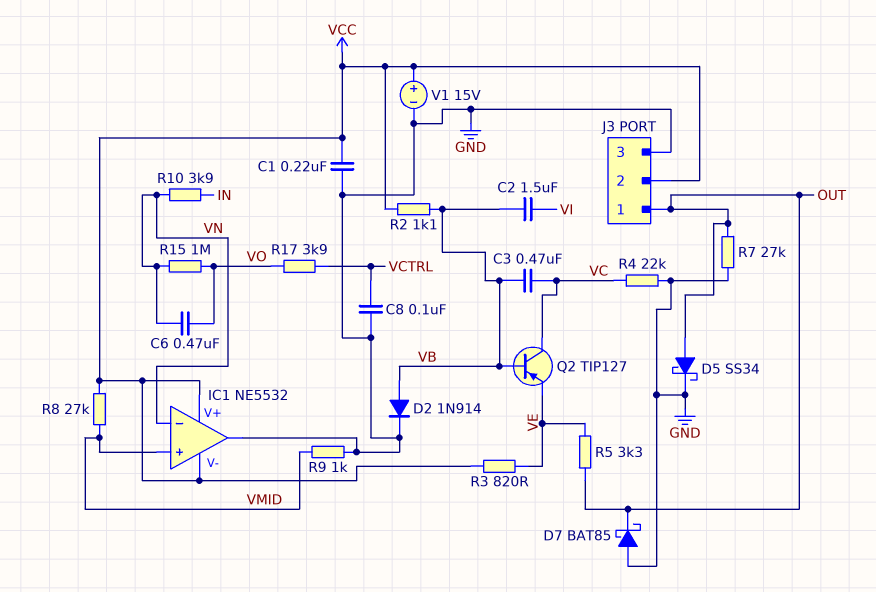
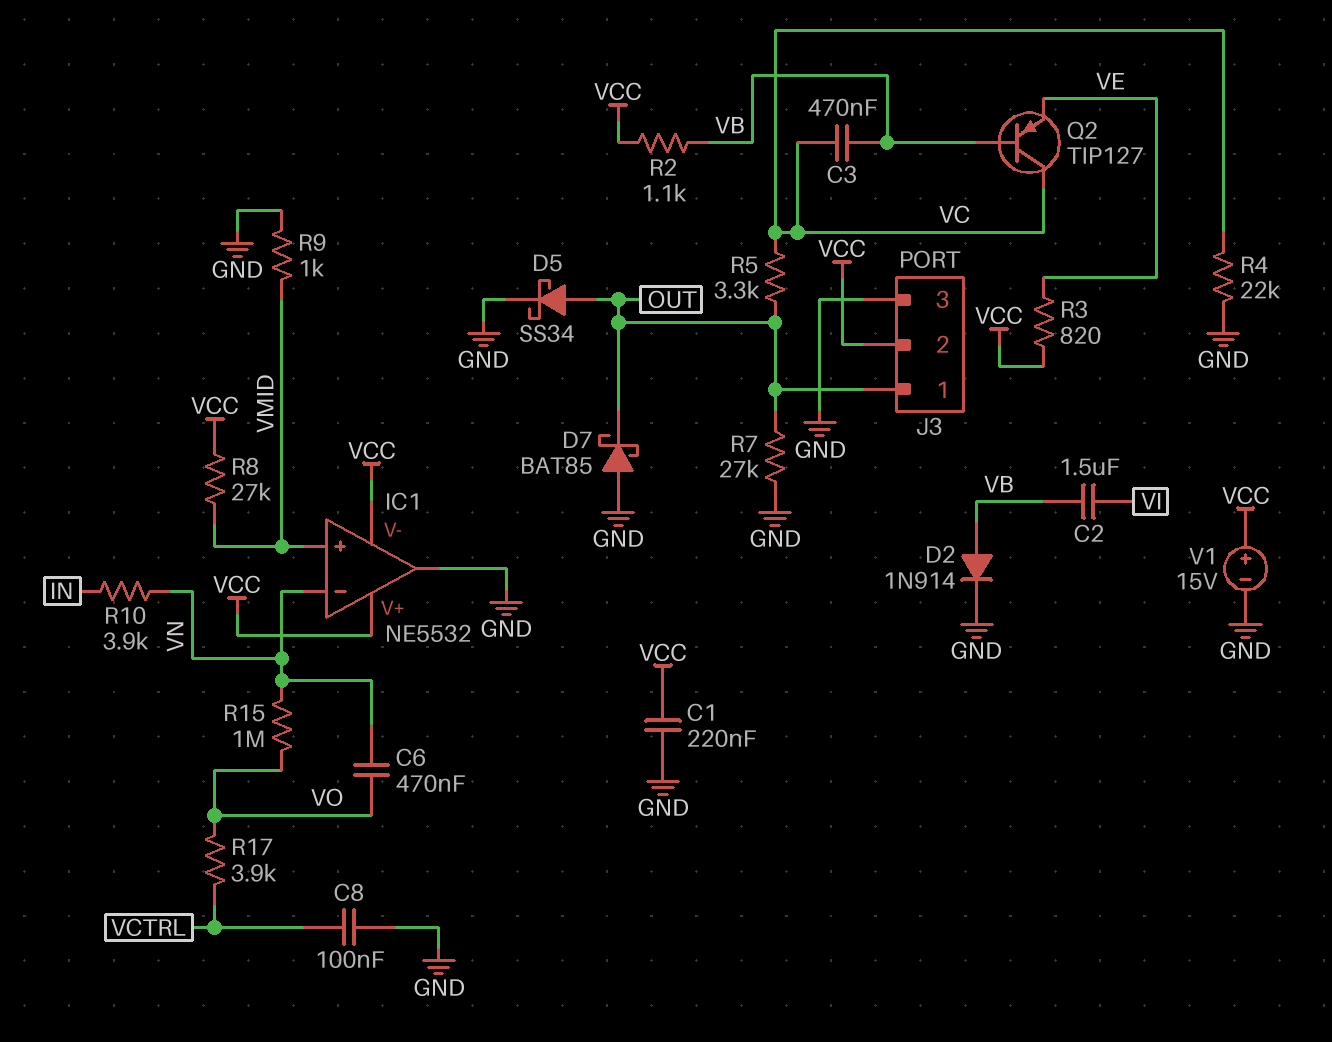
R5: 3.3k (OUT, VE) -> 3.3k (OUT, VC)

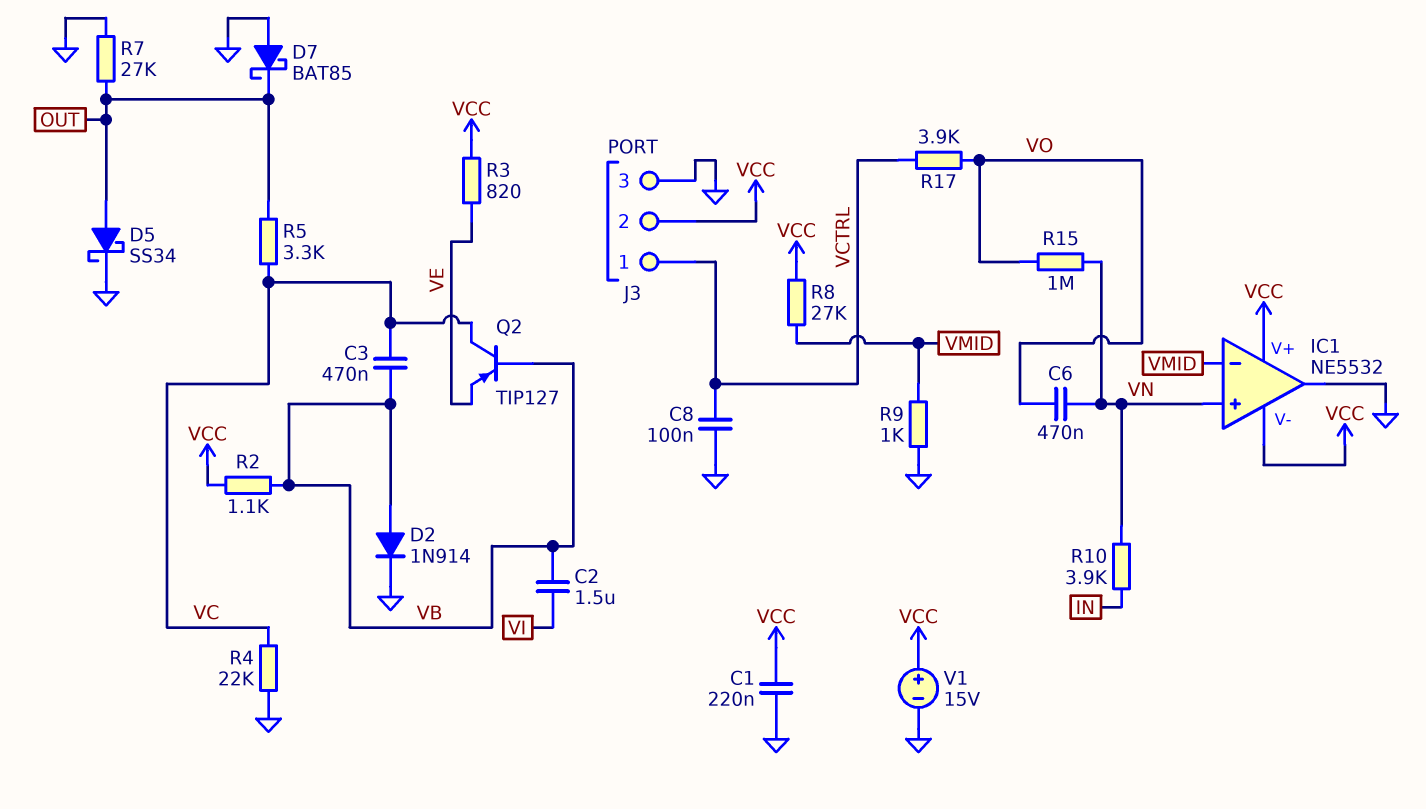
IC1 pin in+: VMID -> VN
IC1 pin in-: VN -> VMID
J3 pin 1: OUT -> VCTRL

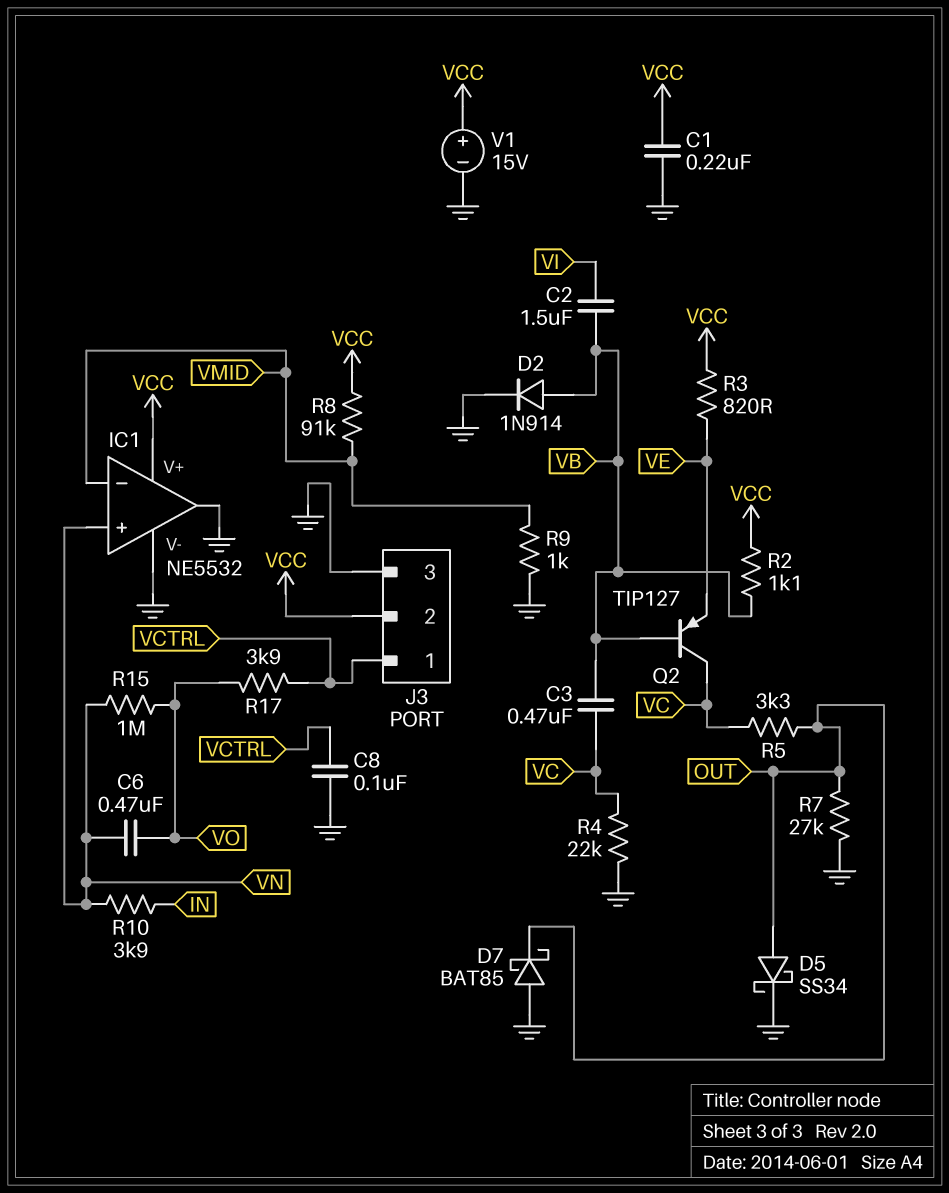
IC1 pin V-: VCC -> GND
R8: 27k (VCC, VMID) -> 91k (VCC, VMID)

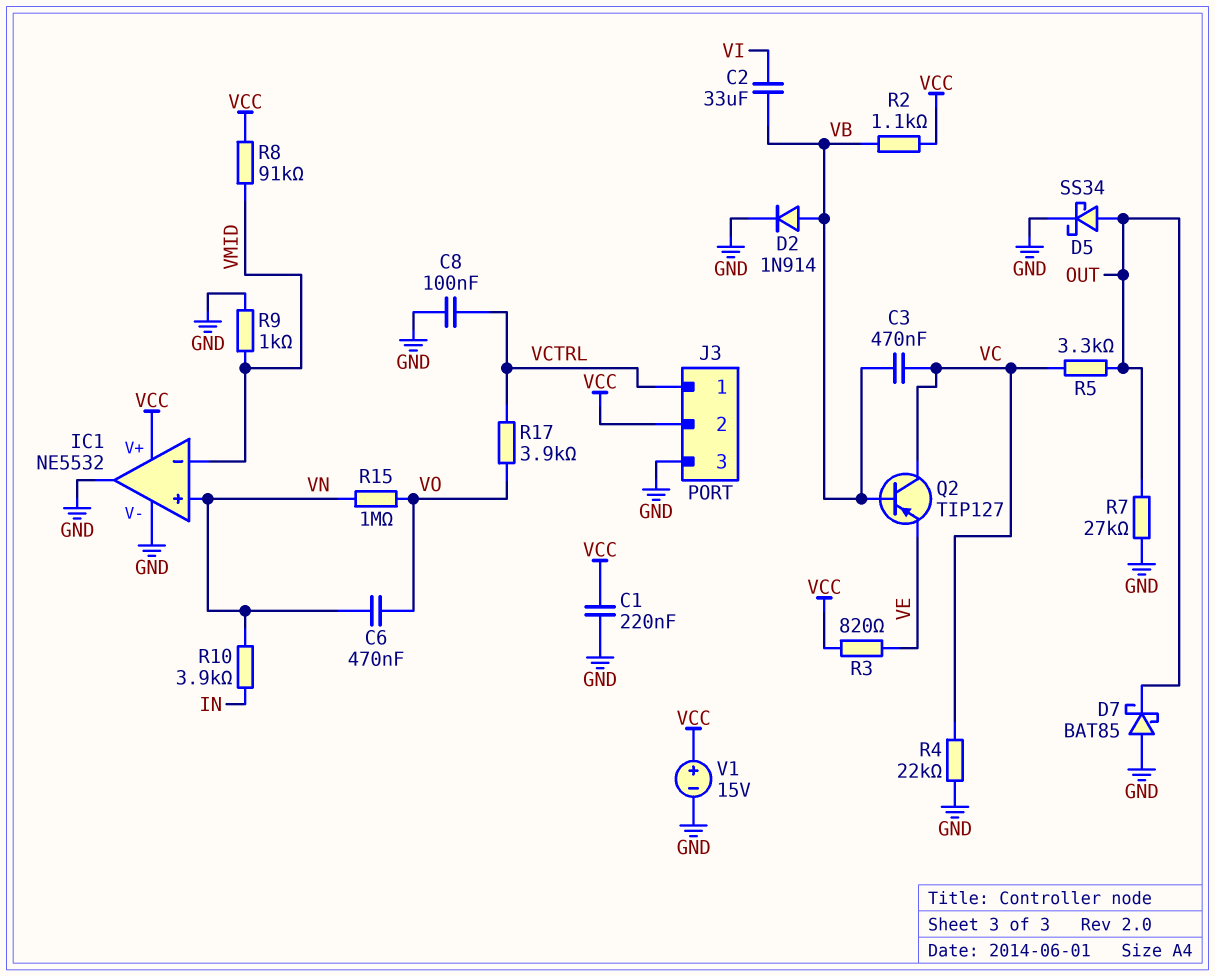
C2: 1.5uF (VB, VI) -> 33uF (VB, VI)

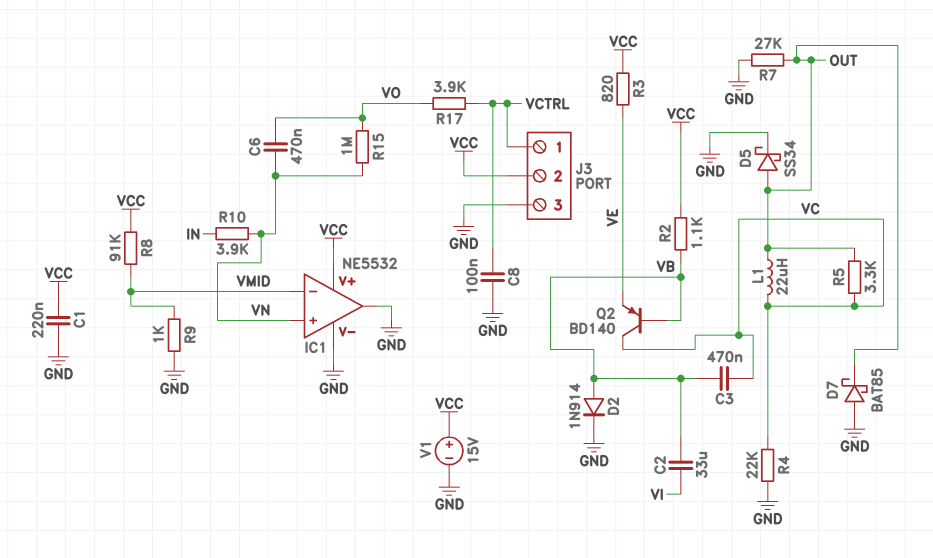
L1: none -> 22uH (OUT, VC)
Q2: PNP TIP127 (B VB, C VC, E VE) -> PNP BD140 (B VB, C VC, E VE)

